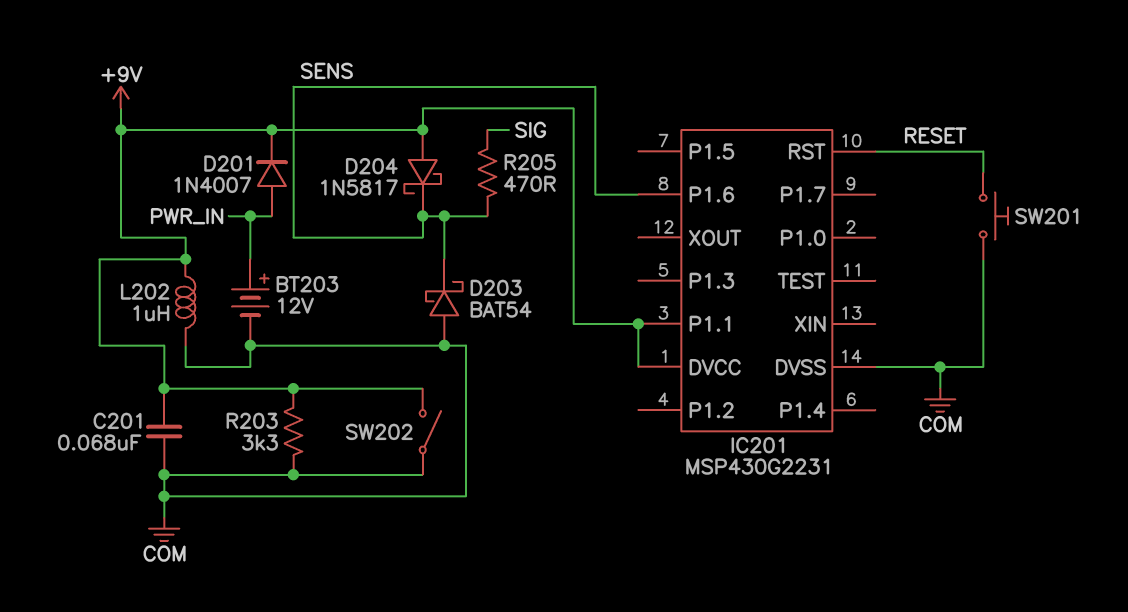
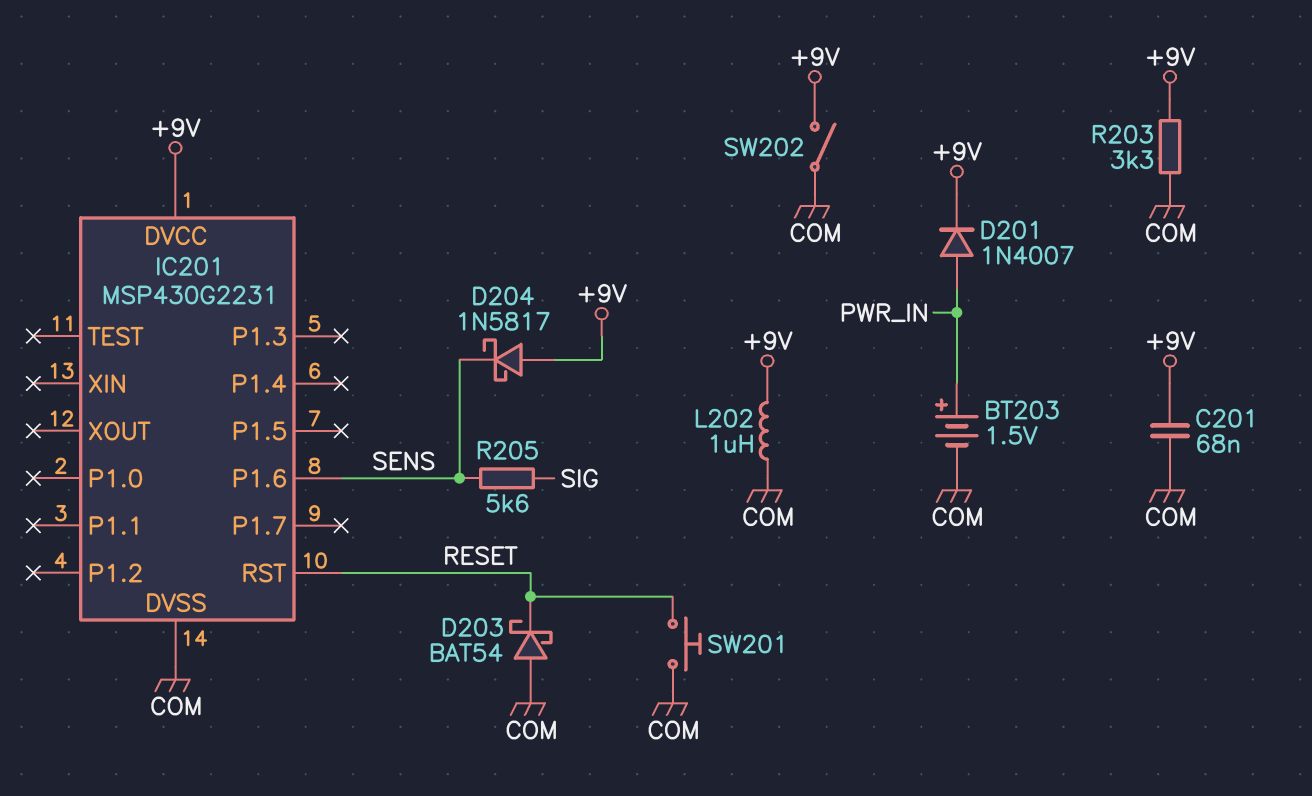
BT203: 12V (plus PWR_IN, minus COM) -> 1.5V (plus PWR_IN, minus COM)
D203: schottky BAT54 (A COM, K SENS) -> schottky BAT54 (A COM, K RESET)
IC201 pin P1.1: +9V -> none
R205: 470 (SENS, SIG) -> 5.6k (SENS, SIG)

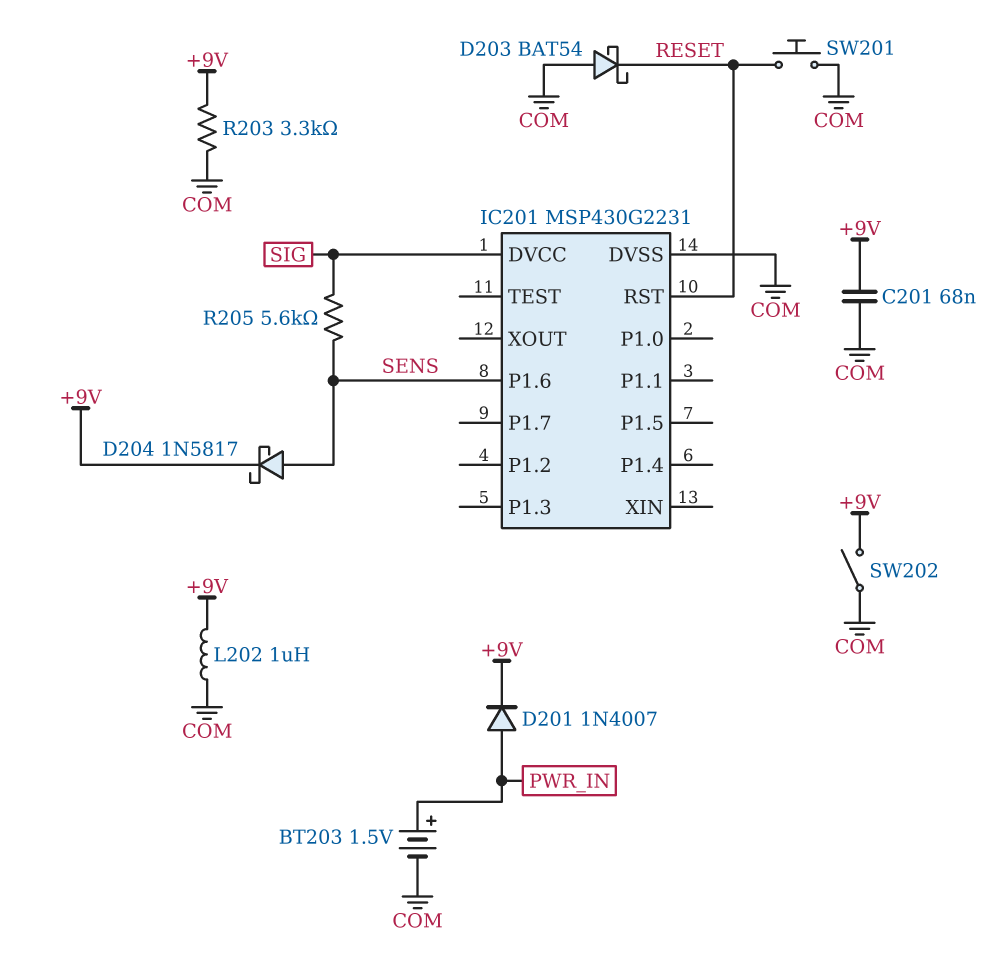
D204: schottky 1N5817 (A +9V, K SENS) -> schottky 1N5817 (A SENS, K +9V)
IC201 pin DVCC: +9V -> SIG

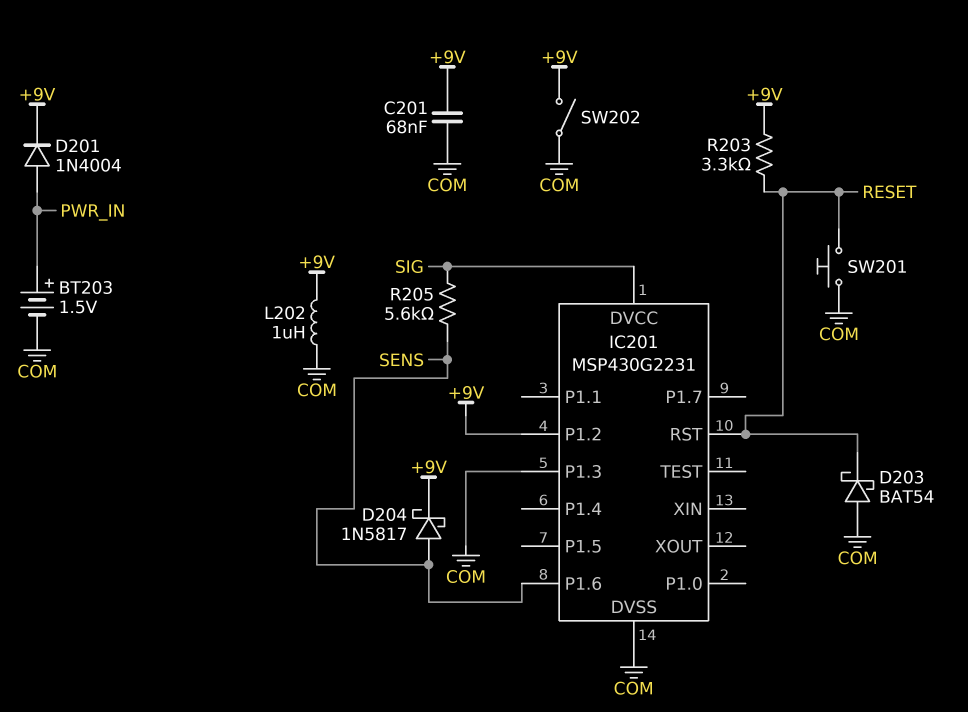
D201: diode 1N4007 (A PWR_IN, K +9V) -> diode 1N4004 (A PWR_IN, K +9V)
IC201 pin P1.2: none -> +9V
IC201 pin P1.3: none -> COM
R203: 3.3k (+9V, COM) -> 3.3k (+9V, RESET)

